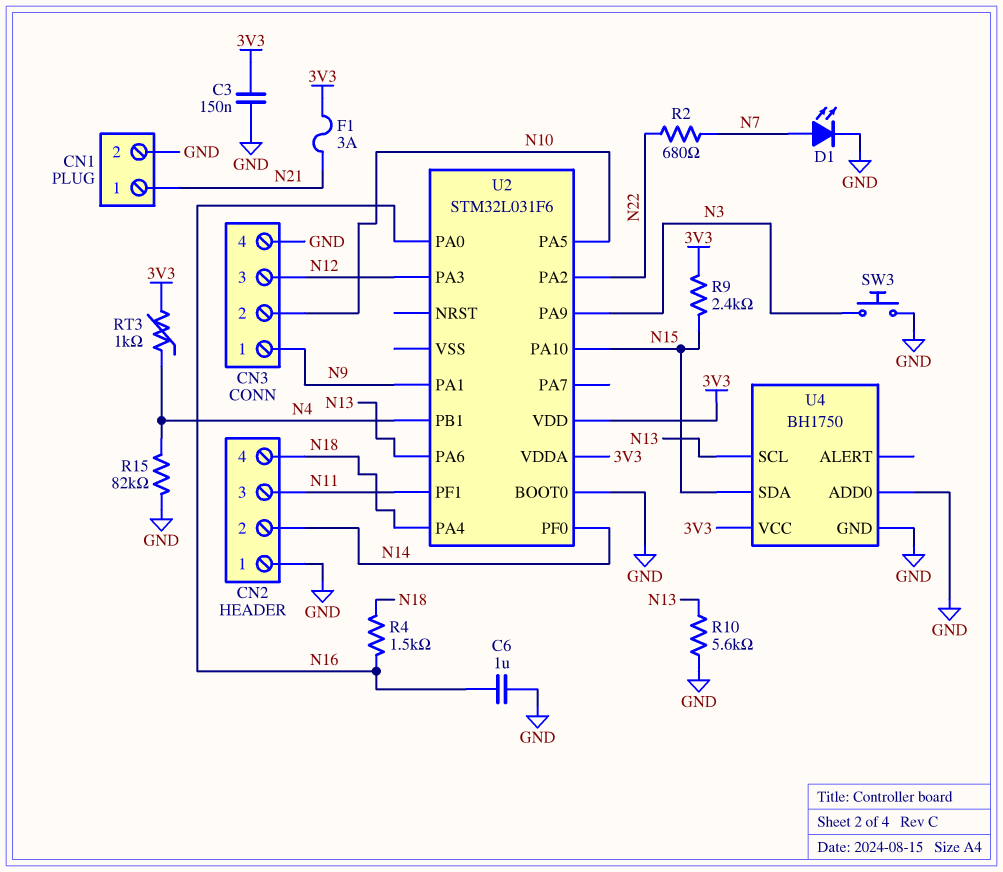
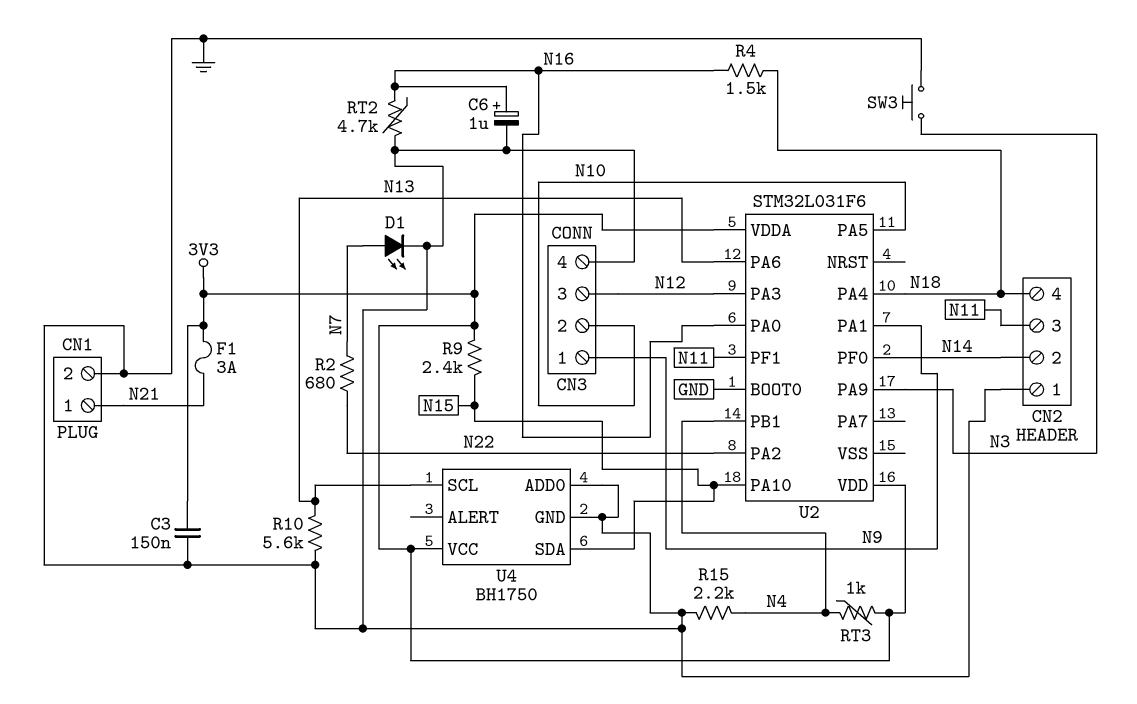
C6: 1uF (GND, N16) -> 1uF (plus N16, minus GND)
R15: 82k (GND, N4) -> 2.2k (GND, N4)
RT2: none -> 4.7k (GND, N16)

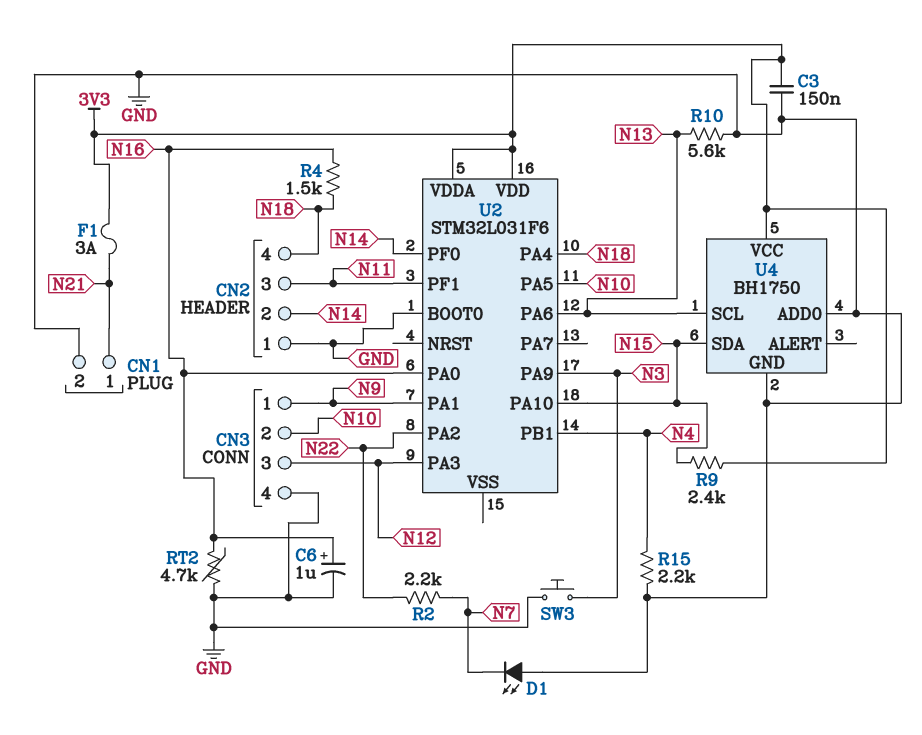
D1: LED (A N7, K GND) -> LED (A GND, K N7)
R2: 680 (N7, N22) -> 2.2k (N7, N22)
RT3: 1k (3V3, N4) -> none

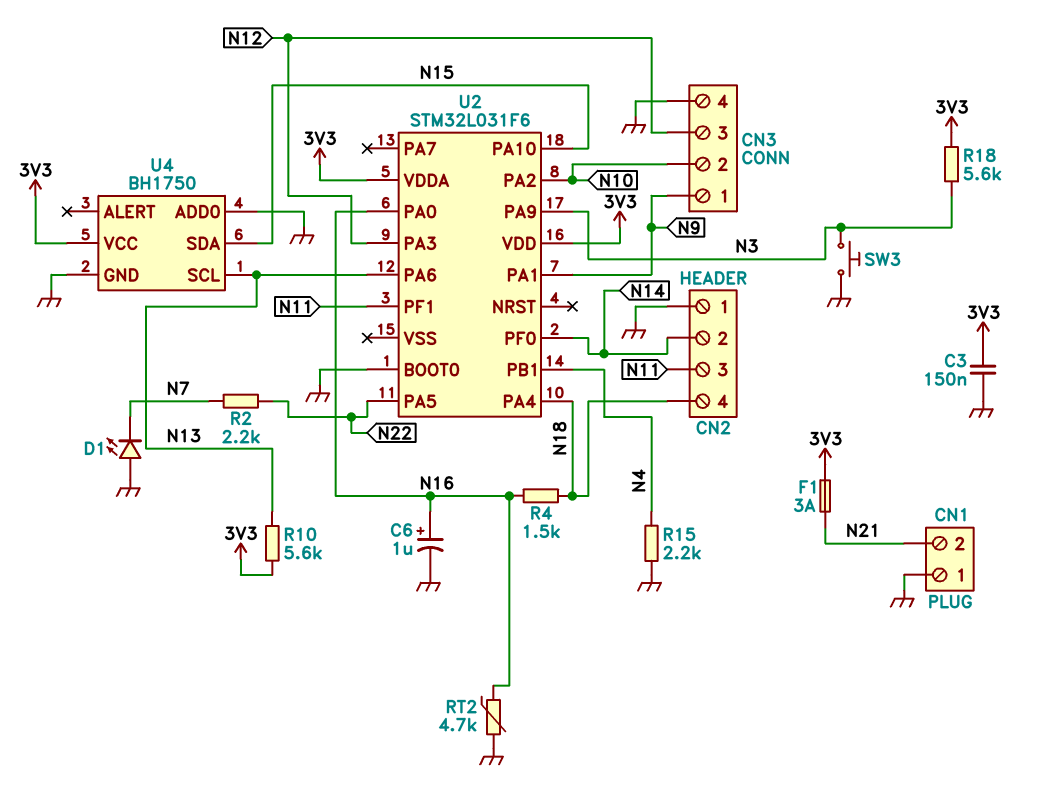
CN1 pin 1: N21 -> GND
CN1 pin 2: GND -> N21
R9: 2.4k (3V3, N15) -> none
R10: 5.6k (GND, N13) -> 5.6k (3V3, N13)
R18: none -> 5.6k (3V3, N3)
U2 pin PA2: N22 -> N10
U2 pin PA5: N10 -> N22

